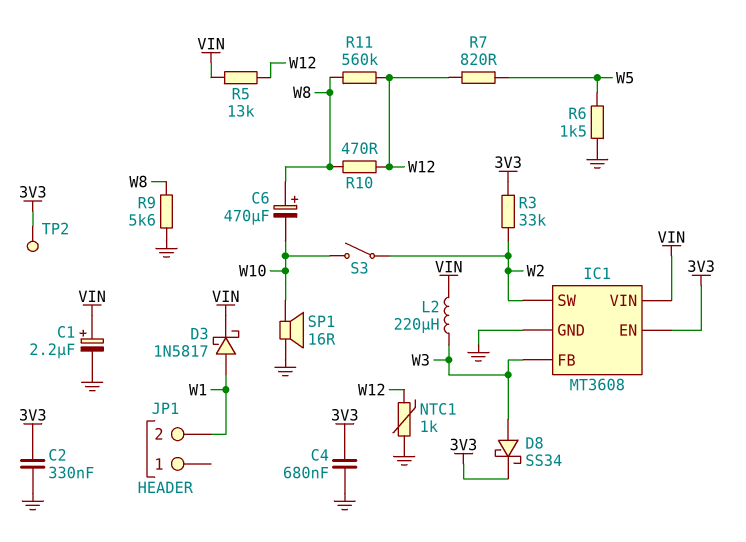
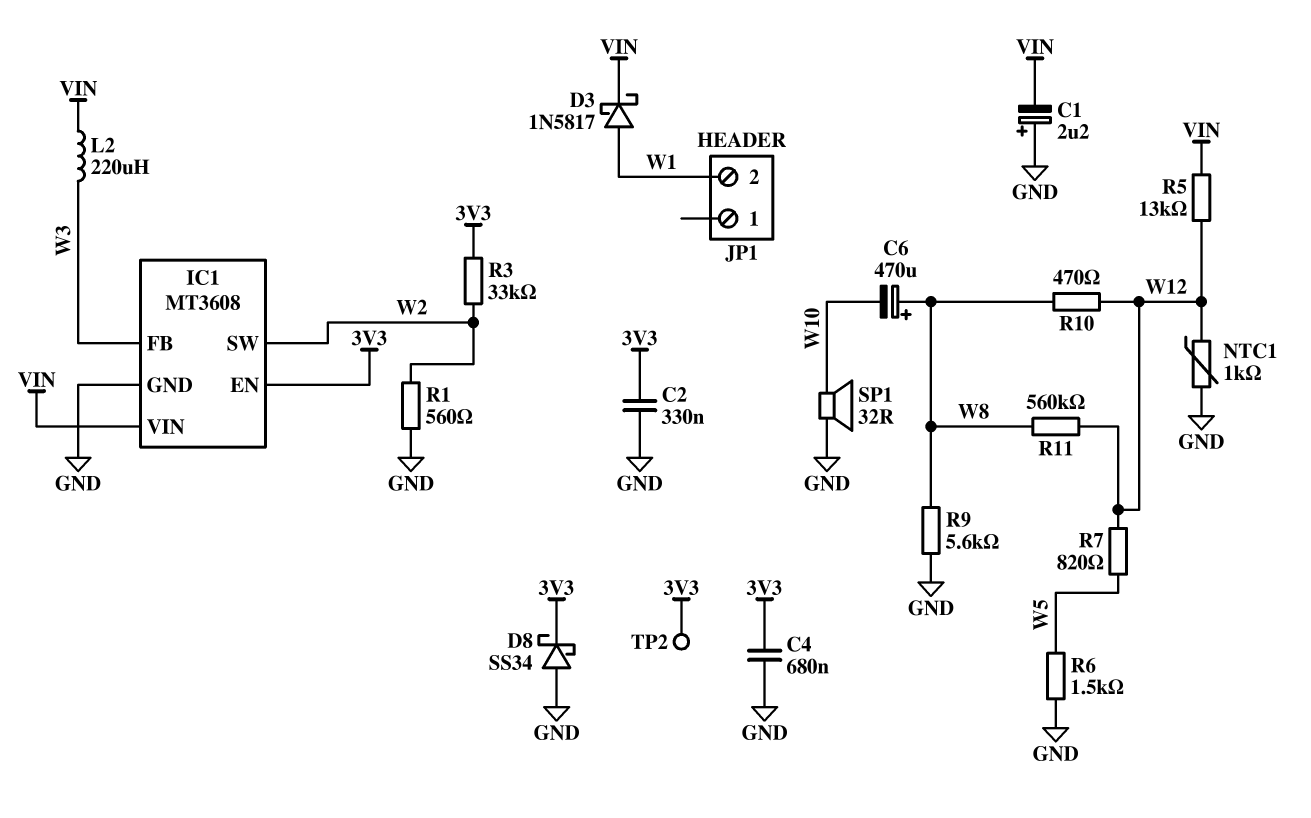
C1: 2.2uF (plus VIN, minus GND) -> 2.2uF (plus GND, minus VIN)
D8: schottky SS34 (A W3, K 3V3) -> schottky SS34 (A GND, K 3V3)
R1: none -> 560 (GND, W2)
S3: switch (W2, W10) -> none
SP1: speaker 16R (GND, W10) -> speaker 32R (GND, W10)

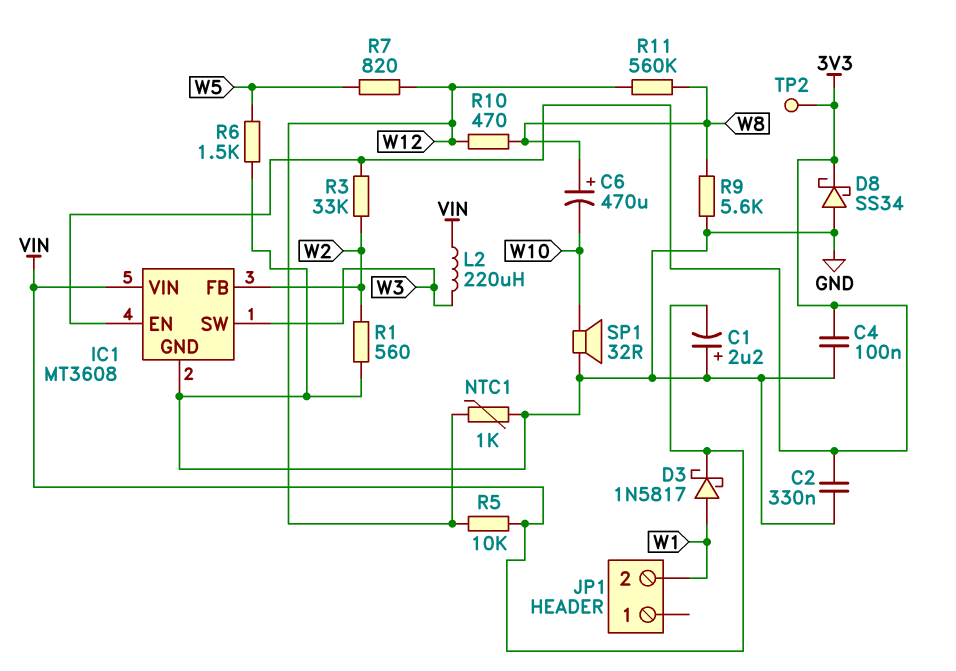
C4: 680nF (3V3, GND) -> 100nF (3V3, GND)
IC1 pin FB: W3 -> W2
IC1 pin SW: W2 -> W3
R5: 13k (VIN, W12) -> 10k (VIN, W12)

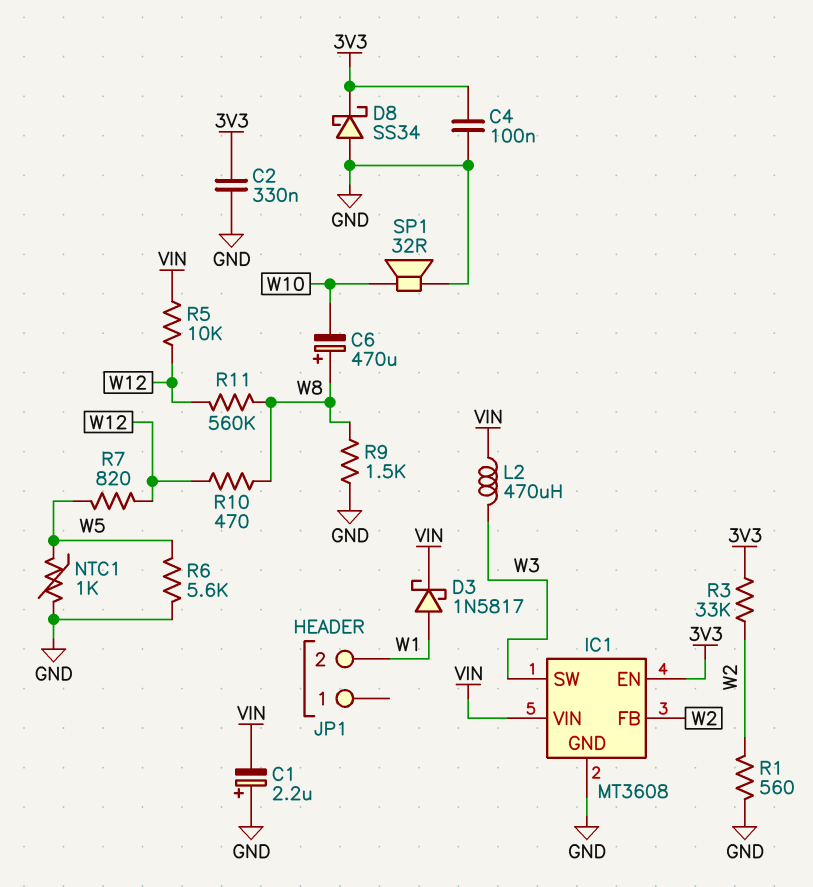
L2: 220uH (VIN, W3) -> 470uH (VIN, W3)
NTC1: 1k (GND, W12) -> 1k (GND, W5)
R6: 1.5k (GND, W5) -> 5.6k (GND, W5)
R9: 5.6k (GND, W8) -> 1.5k (GND, W8)
TP2: test point (3V3) -> none

